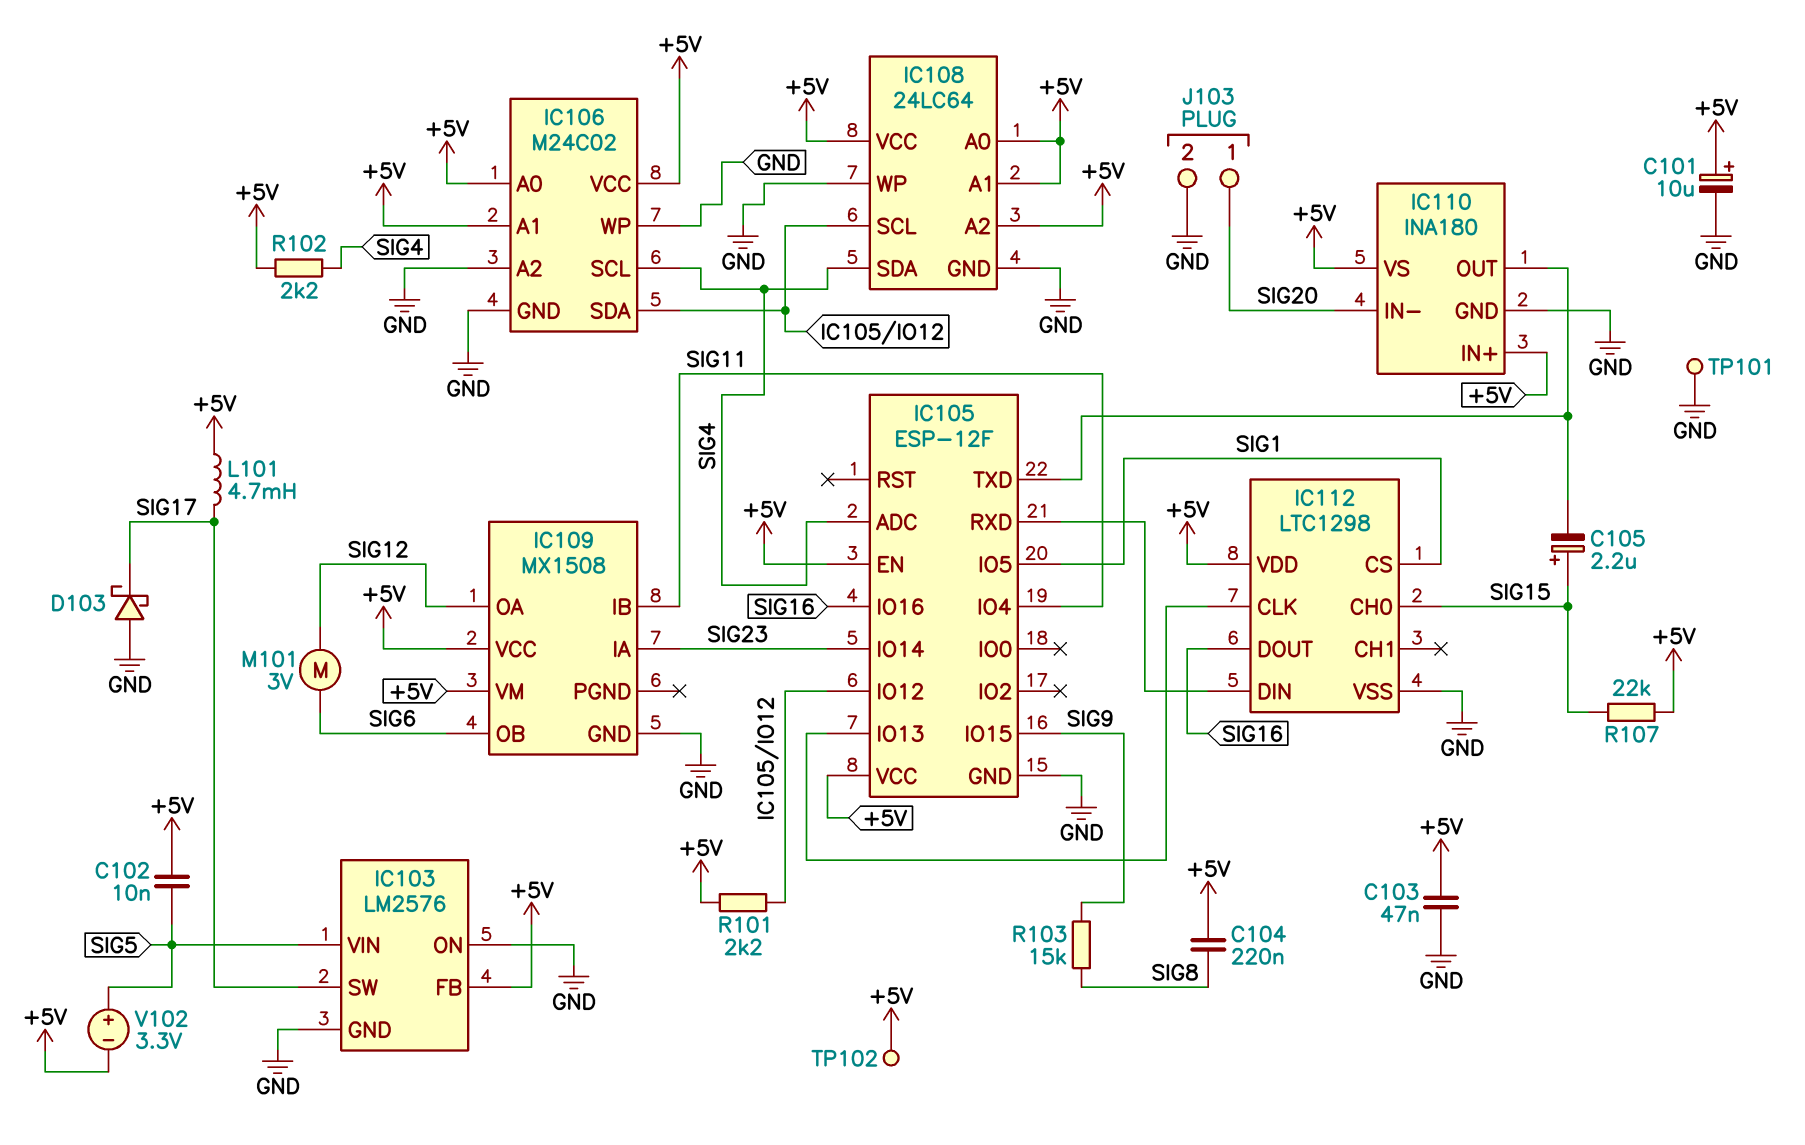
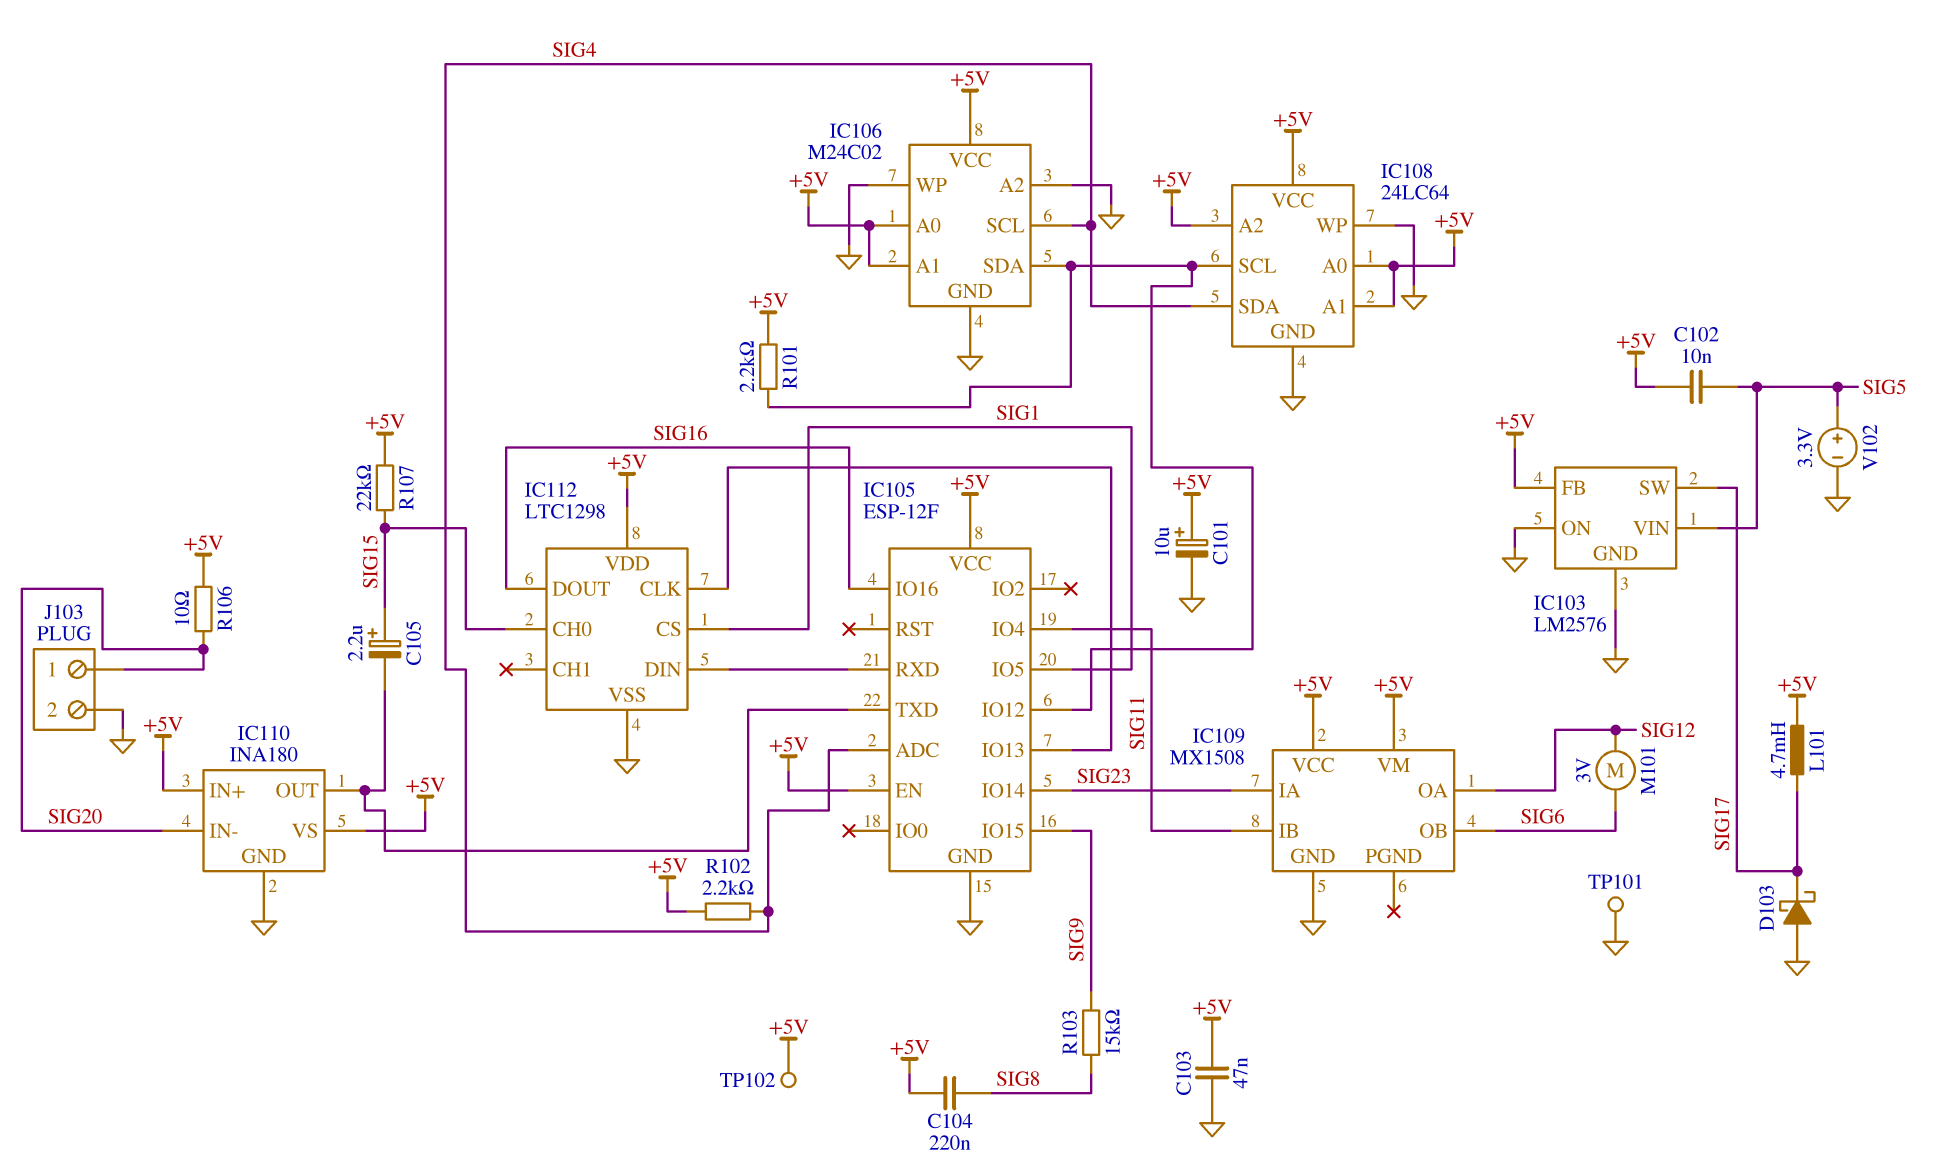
R106: none -> 10 (+5V, SIG20)
V102: 3.3V (plus SIG5, minus +5V) -> 3.3V (plus SIG5, minus GND)

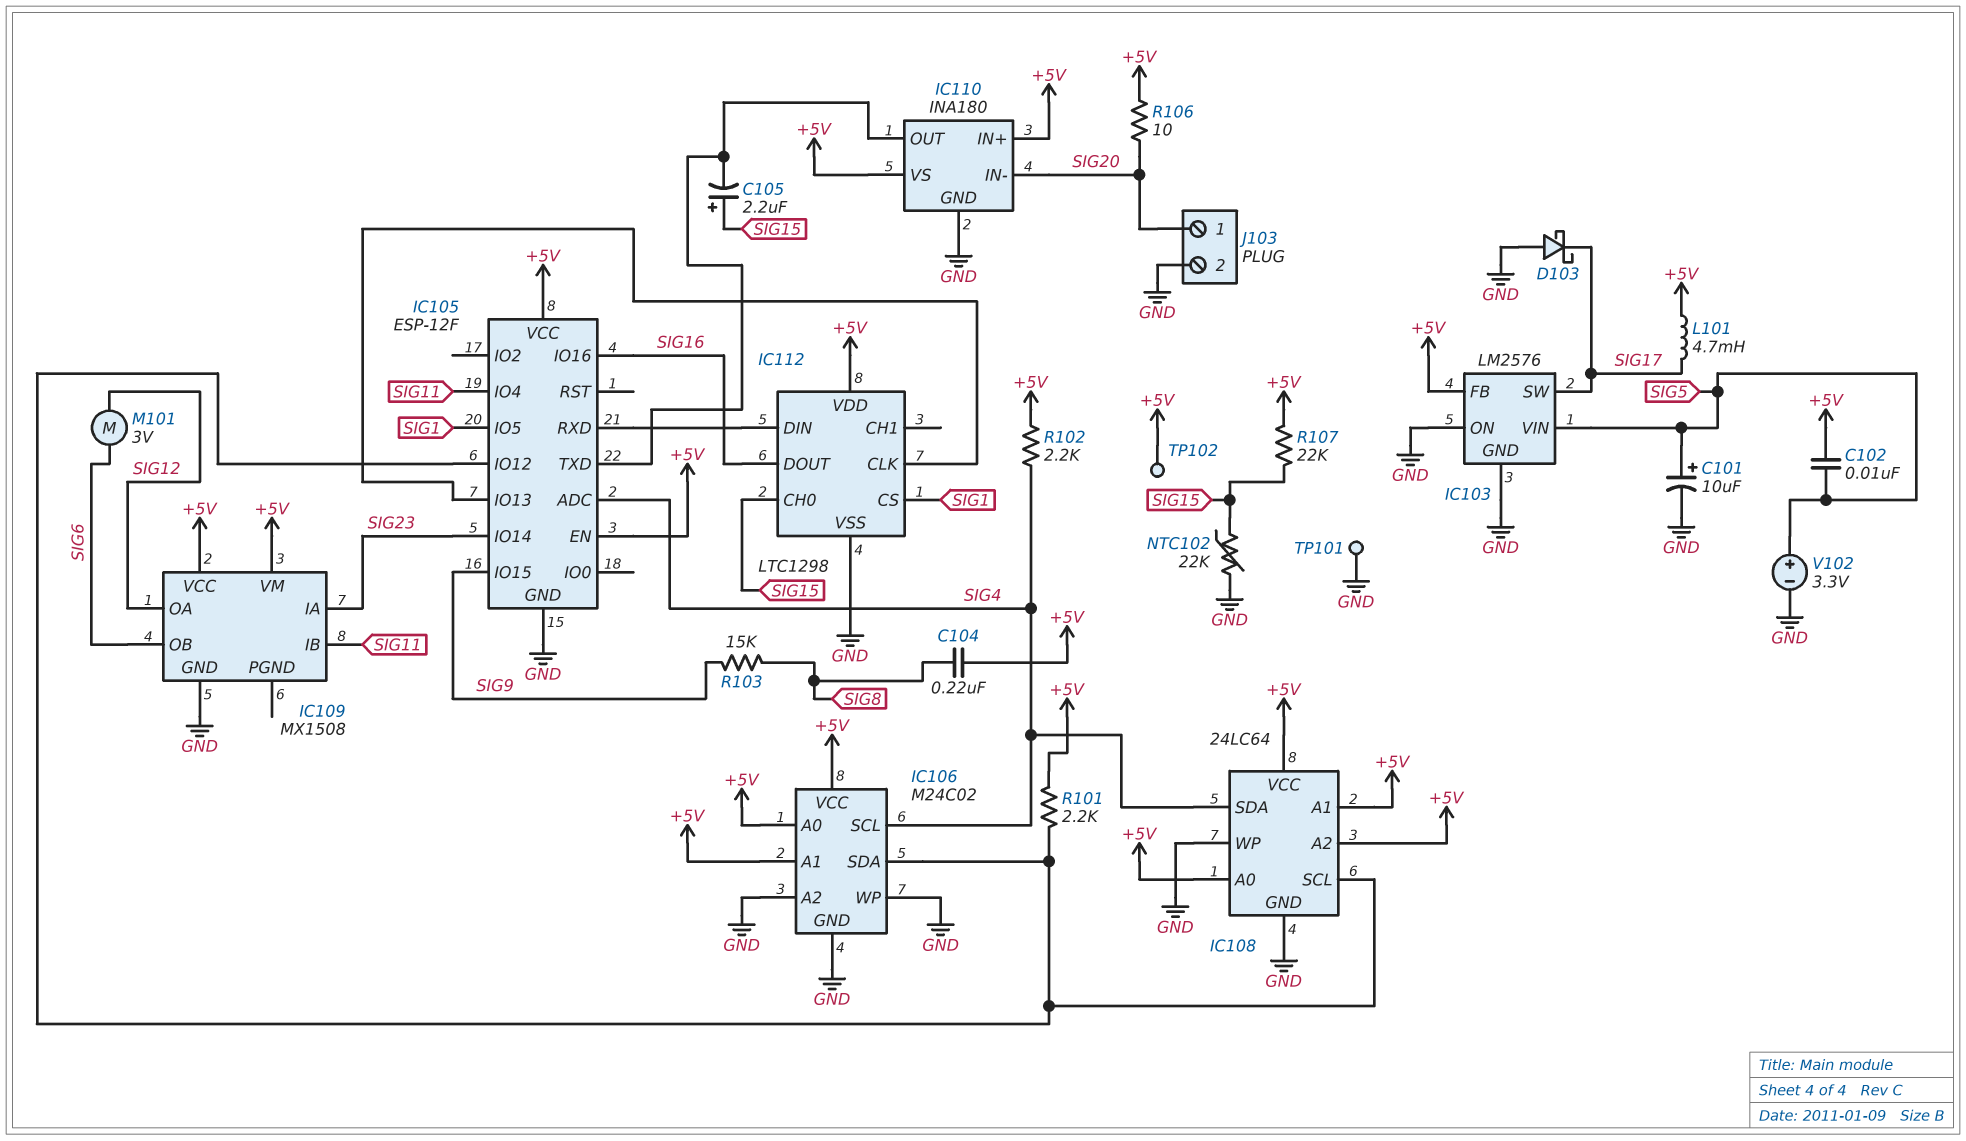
C101: 10uF (plus +5V, minus GND) -> 10uF (plus SIG5, minus GND)
C103: 47nF (+5V, GND) -> none
NTC102: none -> 22k (GND, SIG15)

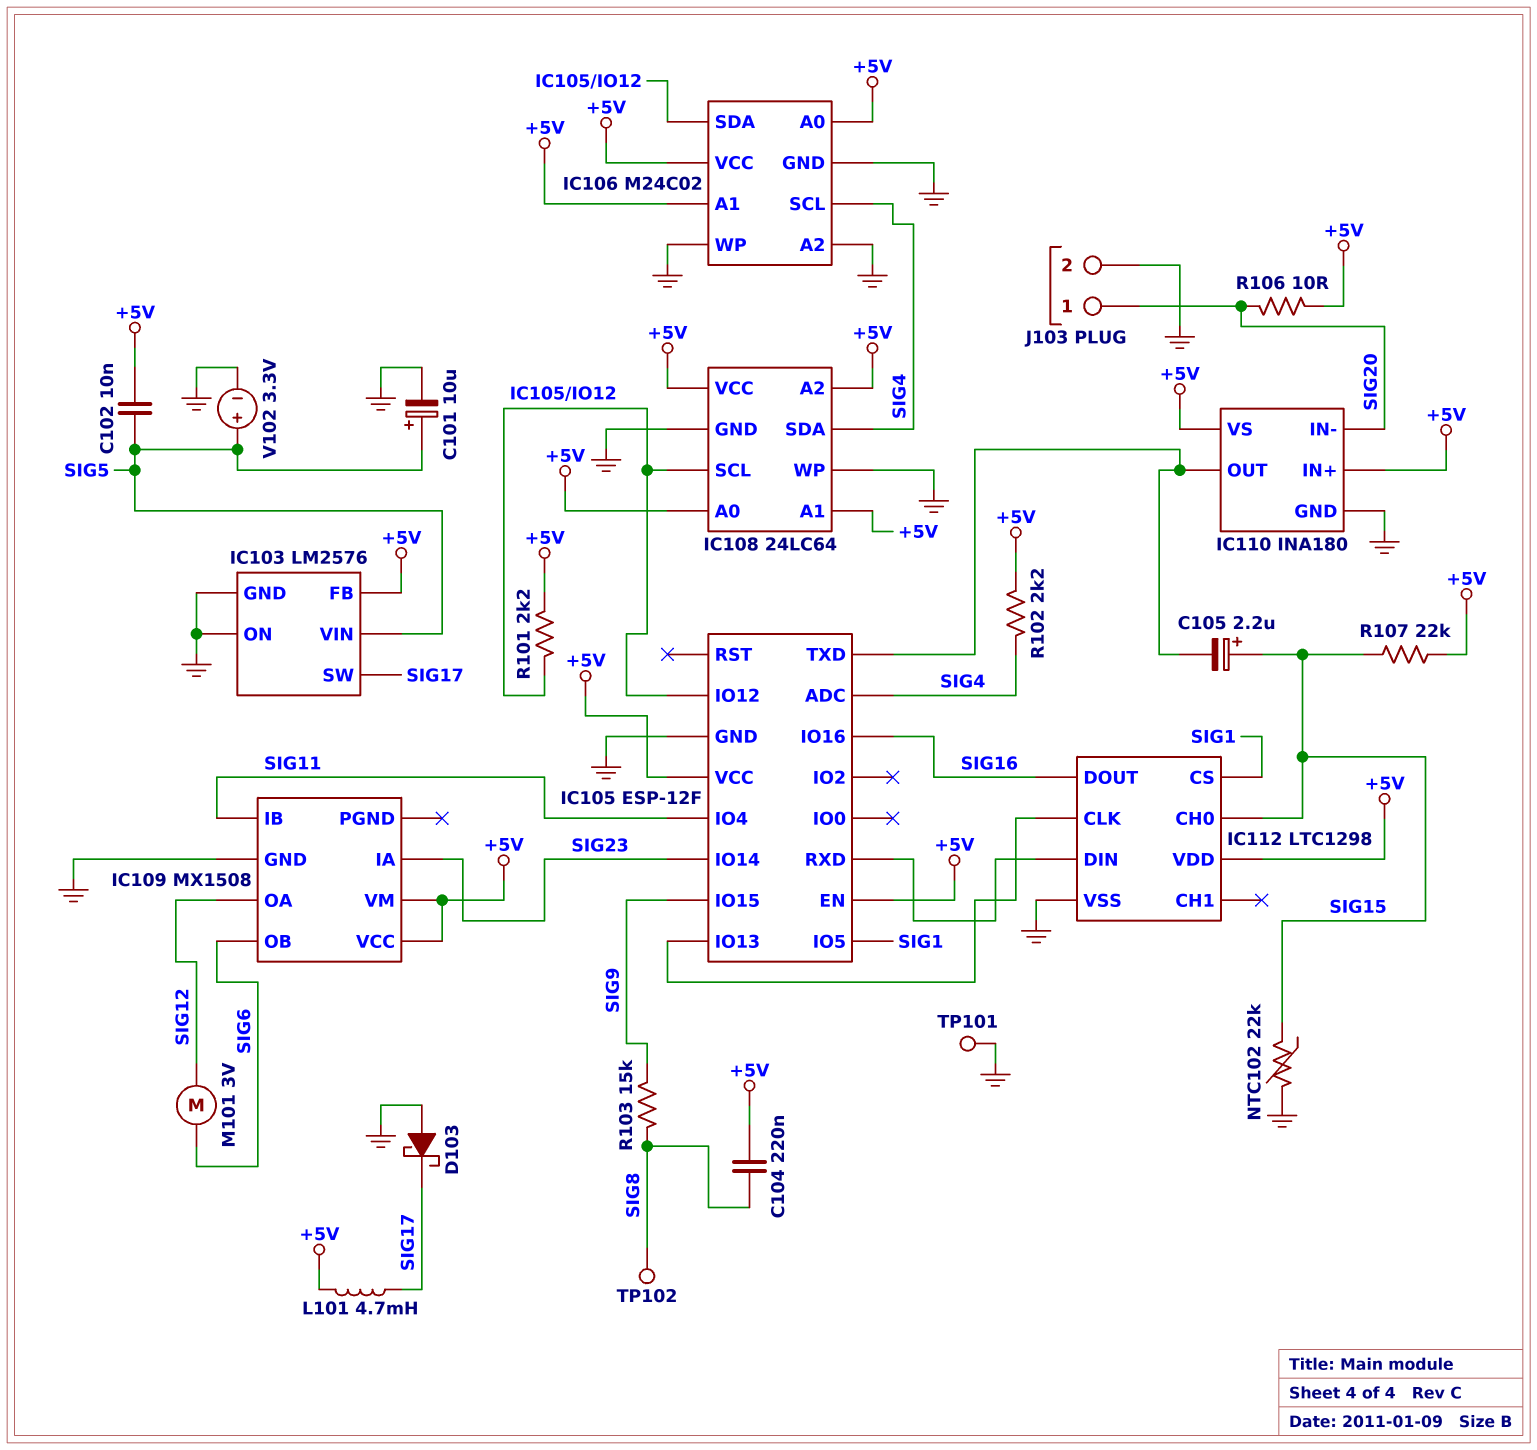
TP102: test point (+5V) -> test point (SIG8)

